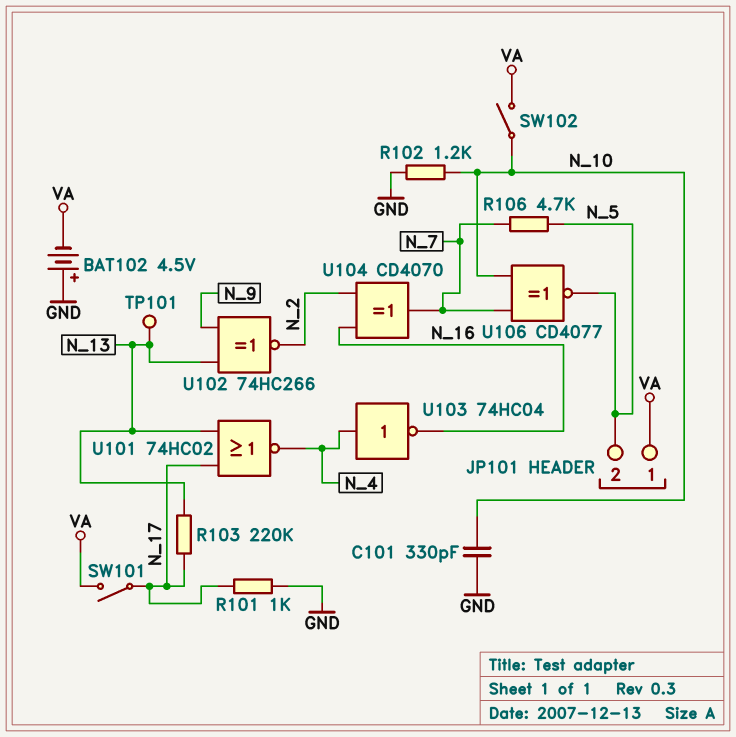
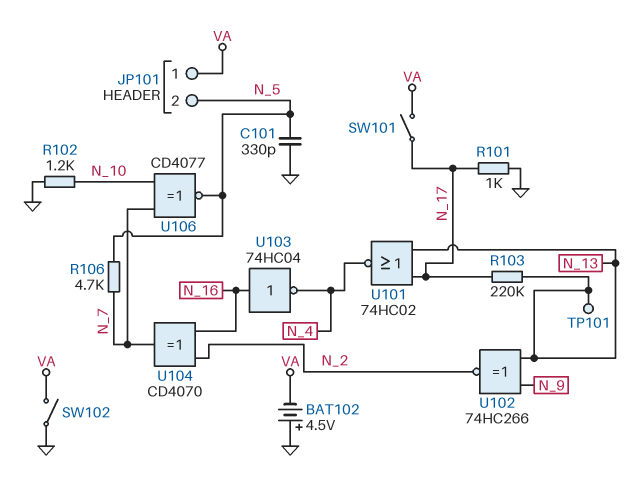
C101: 330pF (GND, N_10) -> 330pF (GND, N_5)
SW102: switch (N_10, VA) -> switch (GND, VA)
U103: NOT 74HC04 (in N_4, out N_16) -> NOT 74HC04 (in N_16, out N_4)

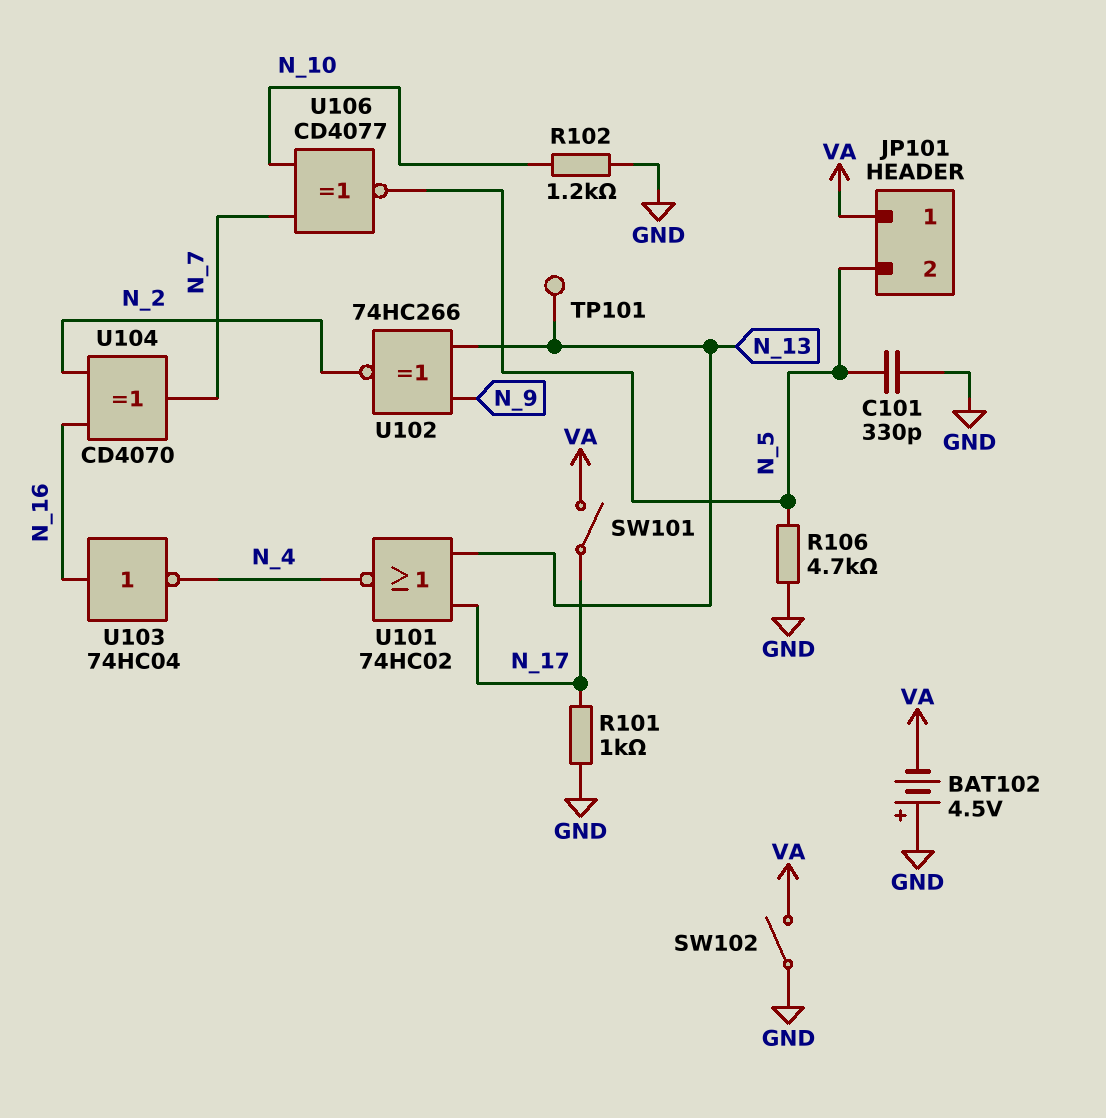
R103: 220k (N_13, N_17) -> none
R106: 4.7k (N_5, N_7) -> 4.7k (GND, N_5)

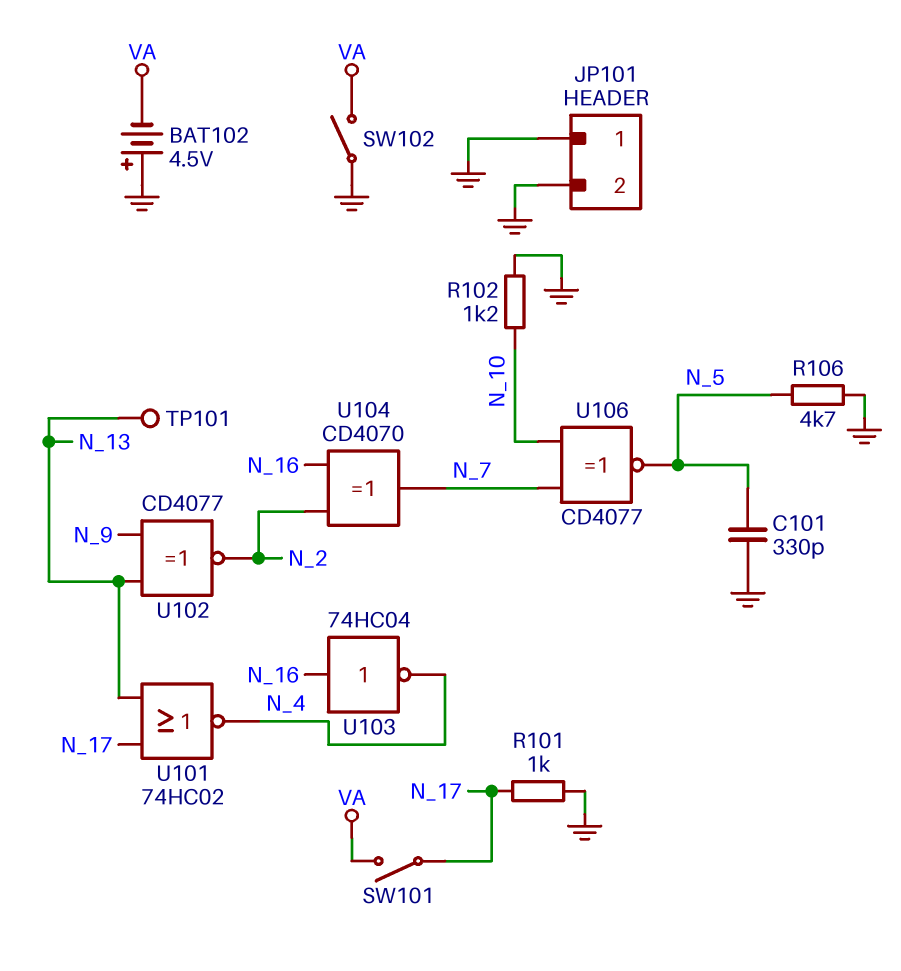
JP101 pin 1: VA -> GND
JP101 pin 2: N_5 -> GND
U102: XNOR 74HC266 (in N_9, in N_13, out N_2) -> XNOR CD4077 (in N_9, in N_13, out N_2)

